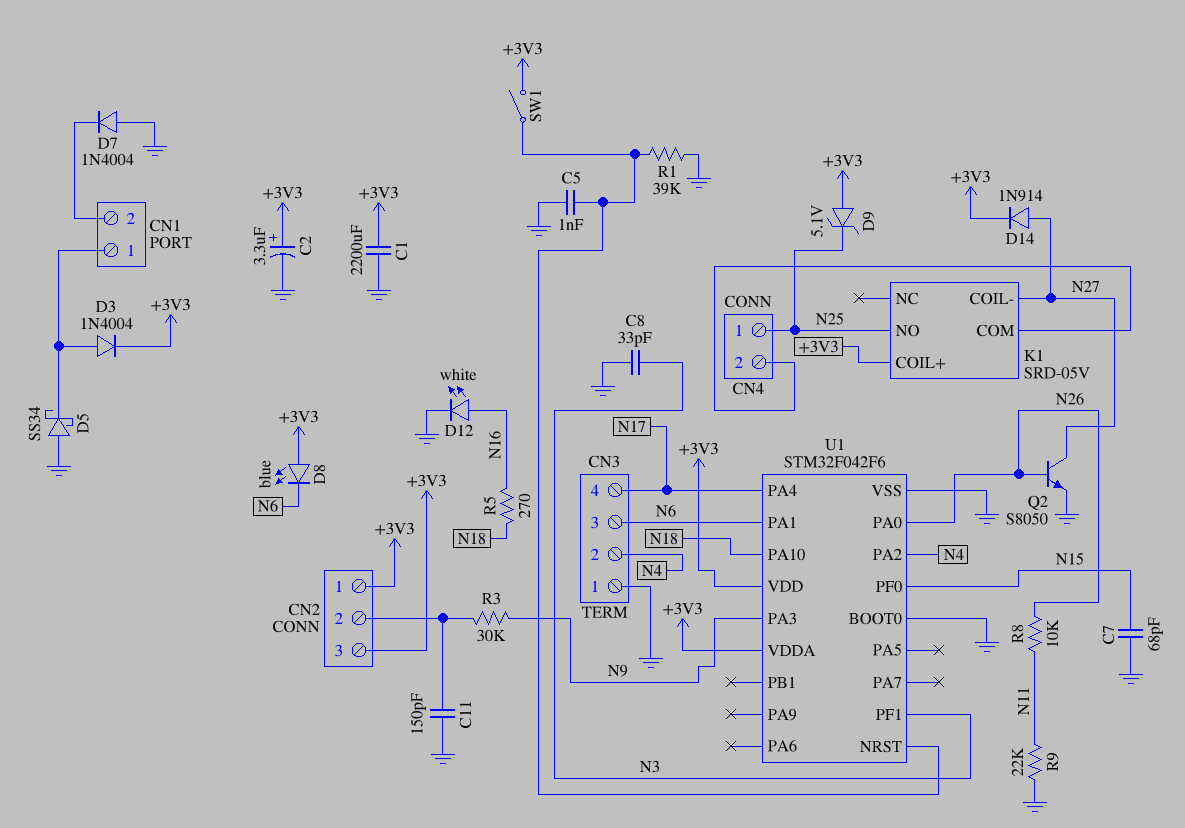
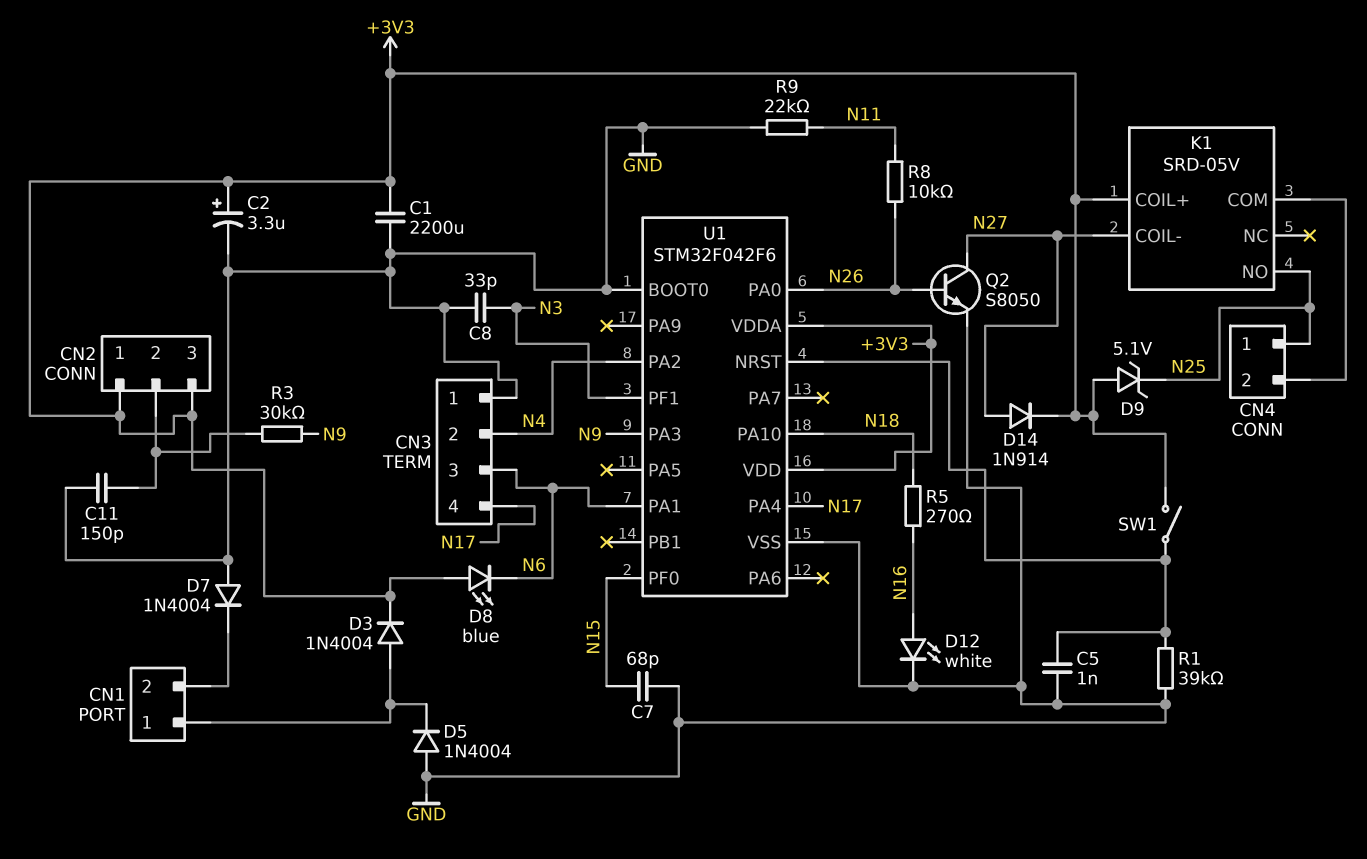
D5: schottky SS34 (A GND, K CN1/1) -> diode 1N4004 (A GND, K CN1/1)

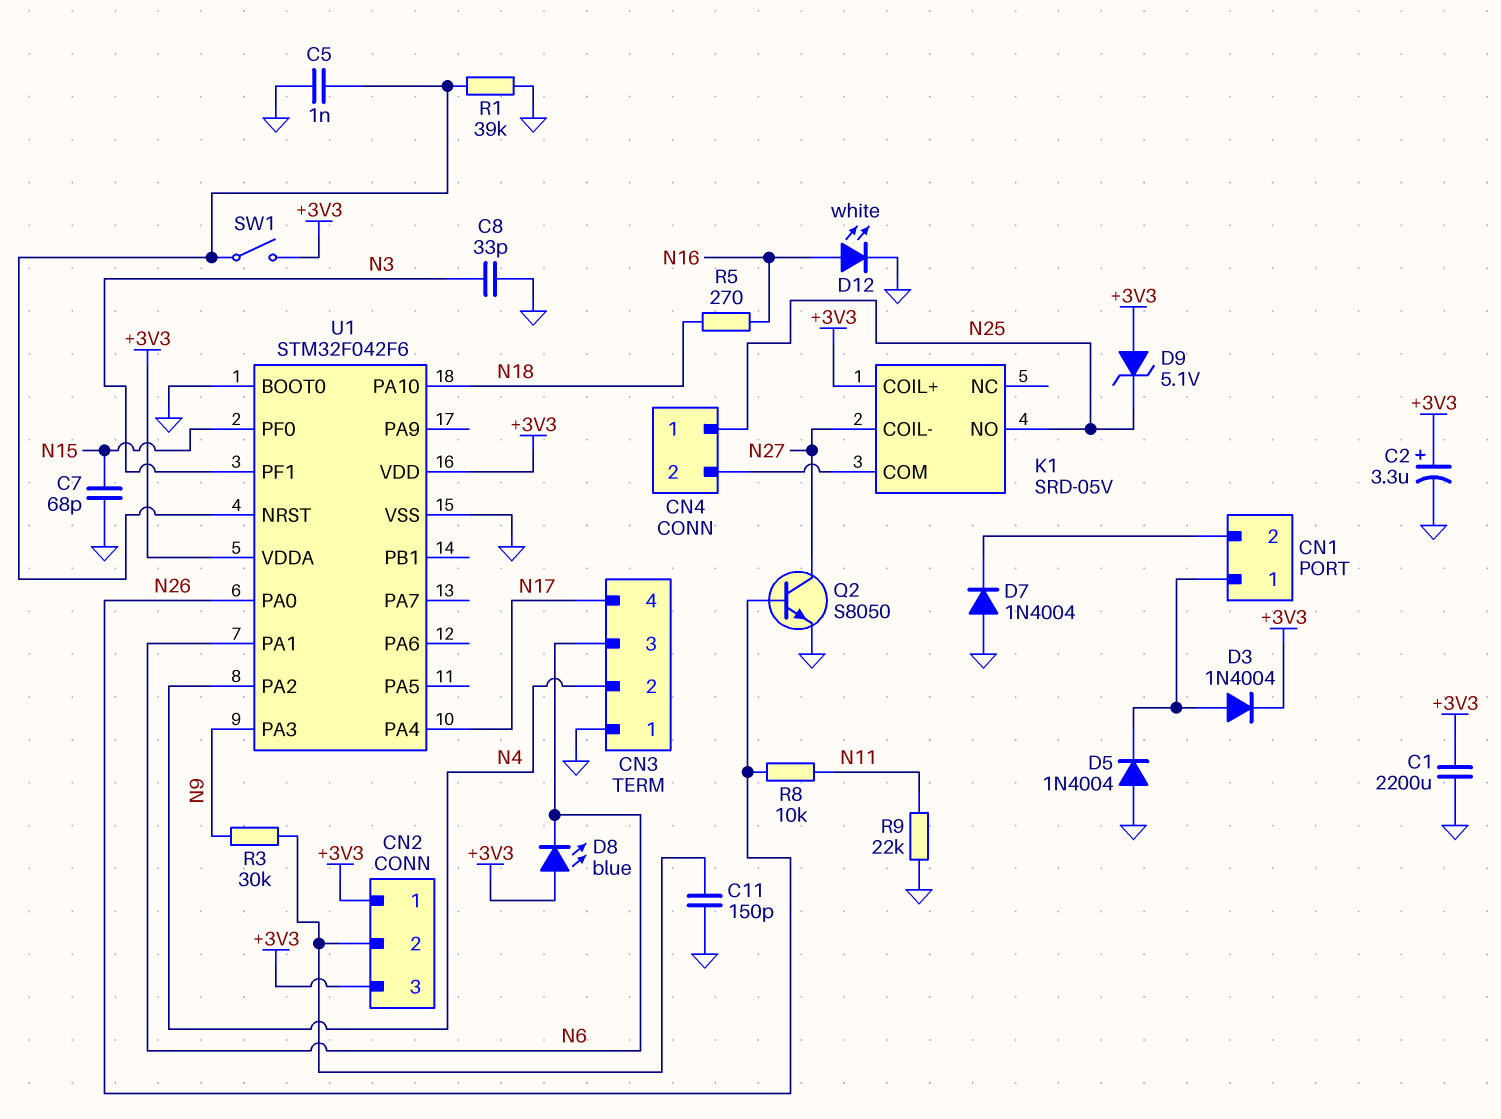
D14: diode 1N914 (A N27, K +3V3) -> none

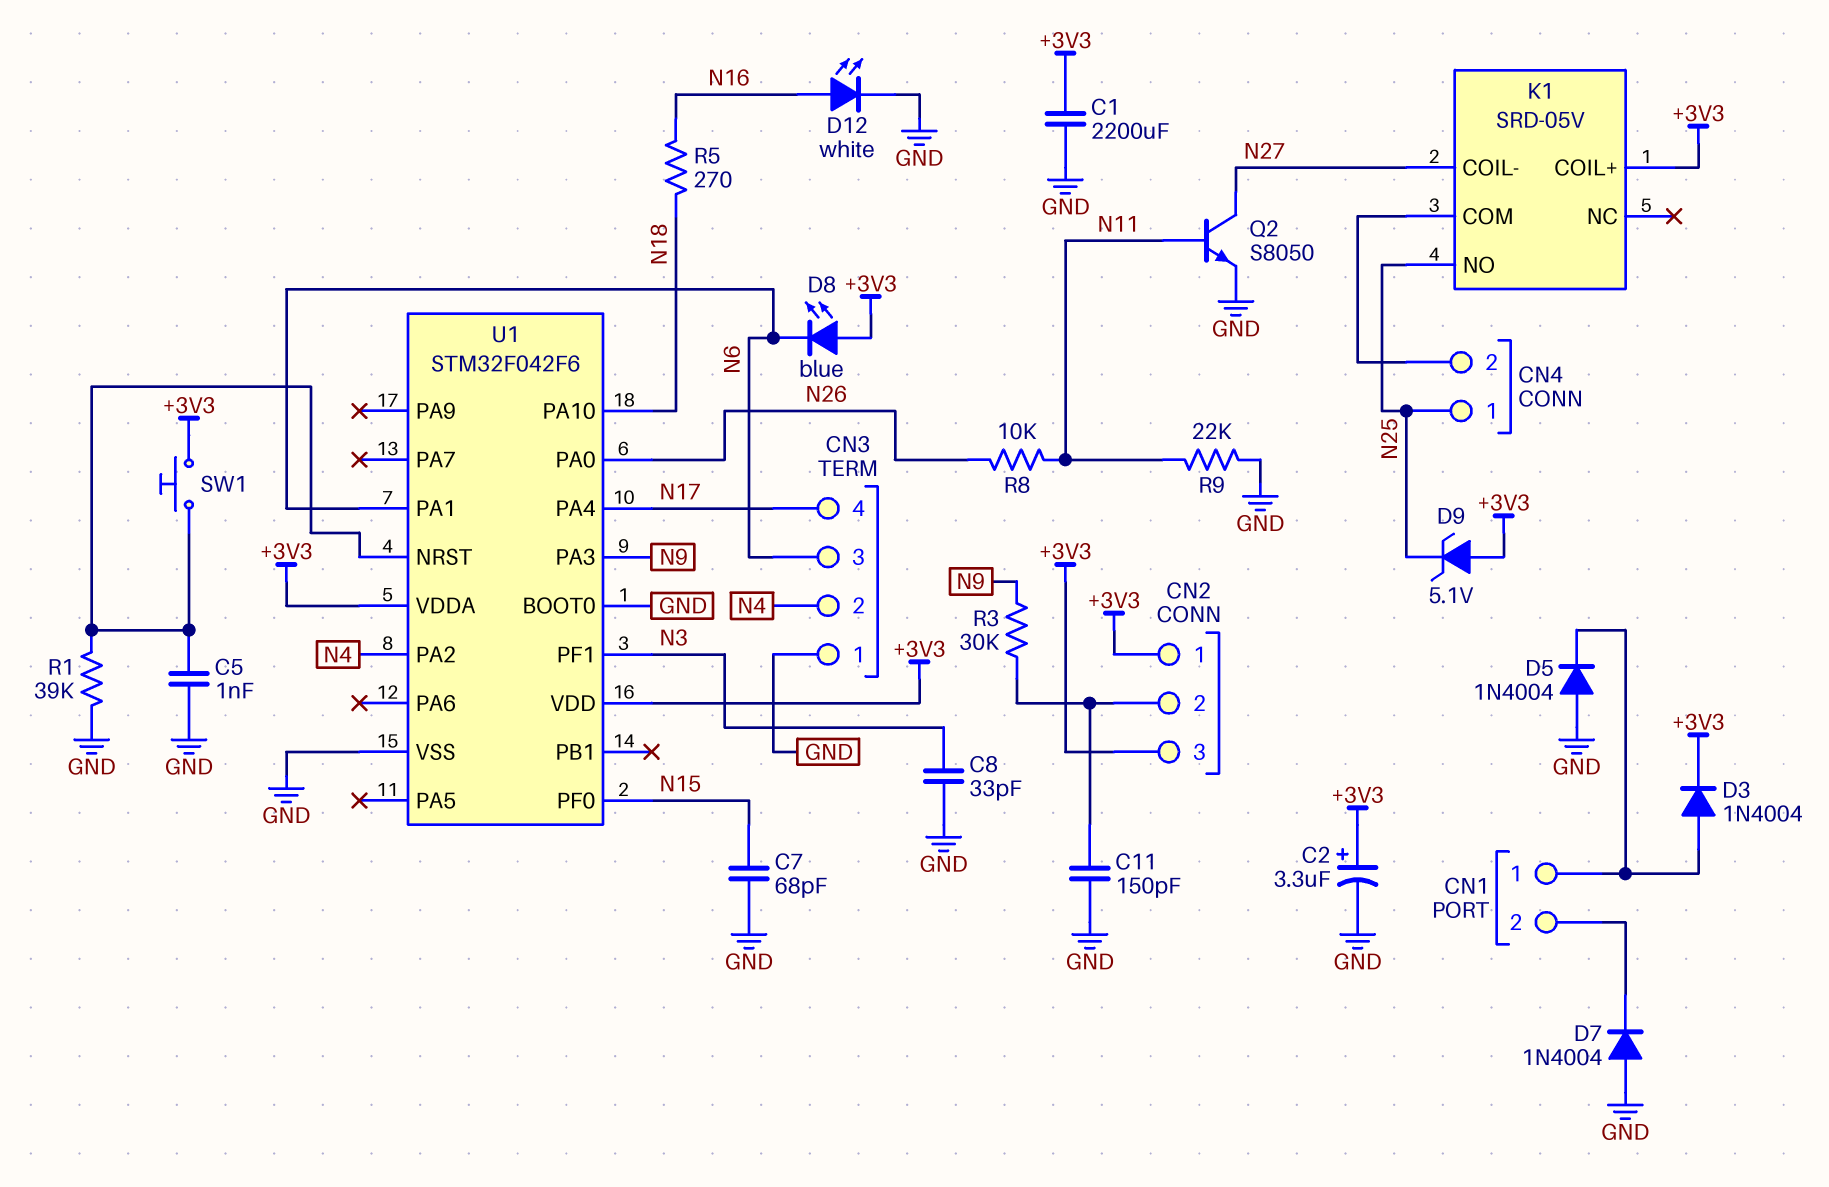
Q2: NPN S8050 (B N26, C N27, E GND) -> NPN S8050 (B N11, C N27, E GND)
SW1: switch (+3V3, U1/NRST) -> button (+3V3, U1/NRST)

